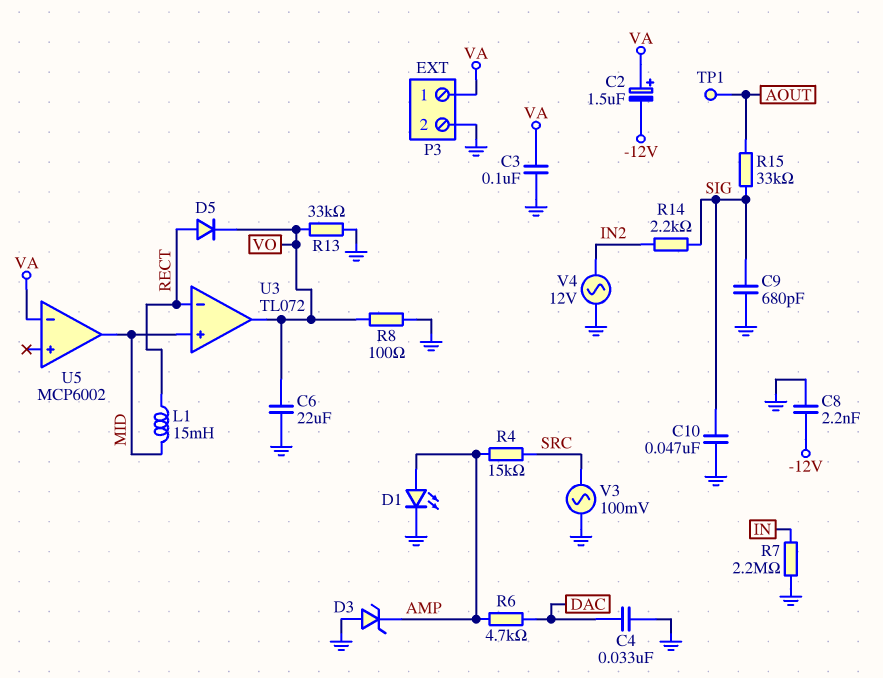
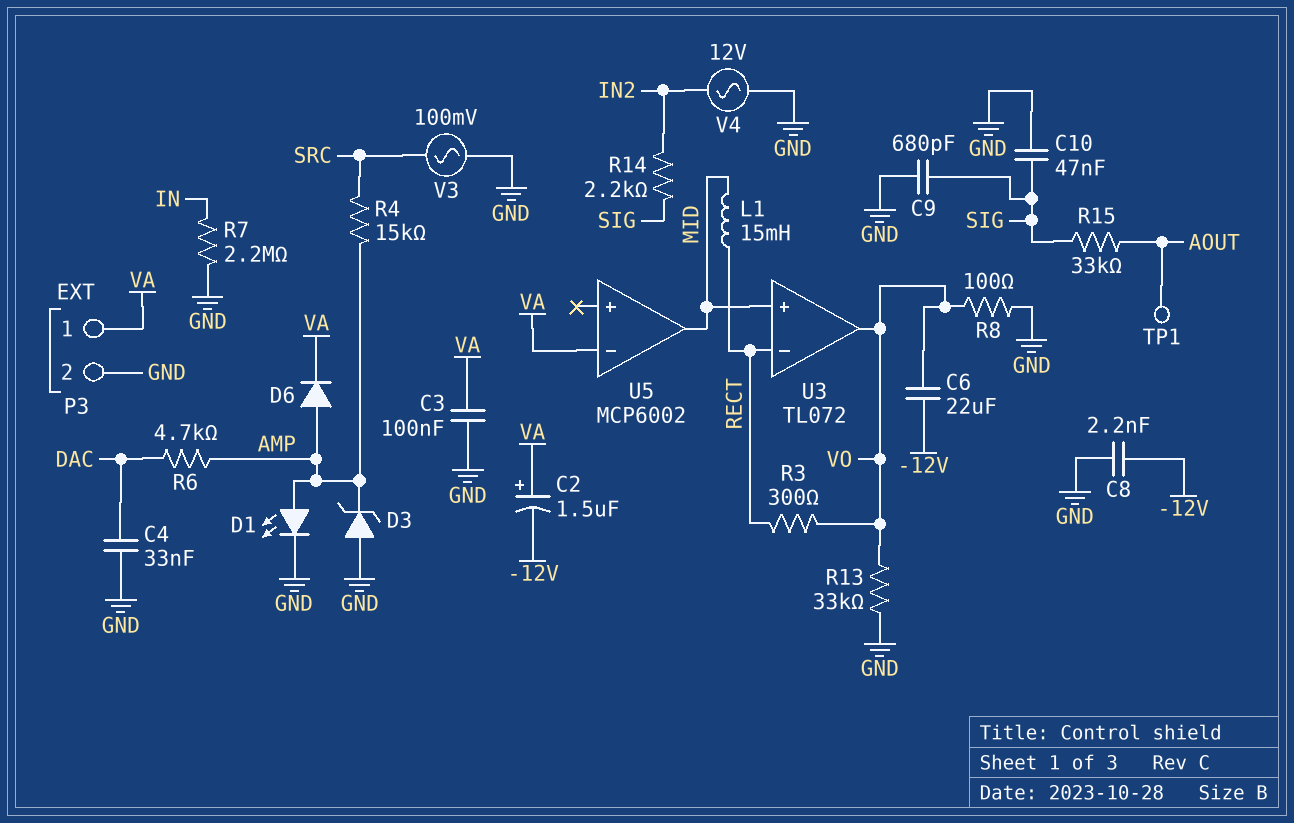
C6: 22uF (GND, VO) -> 22uF (-12V, VO)
D5: diode (A RECT, K VO) -> none
D6: none -> diode (A AMP, K VA)
R3: none -> 300 (RECT, VO)

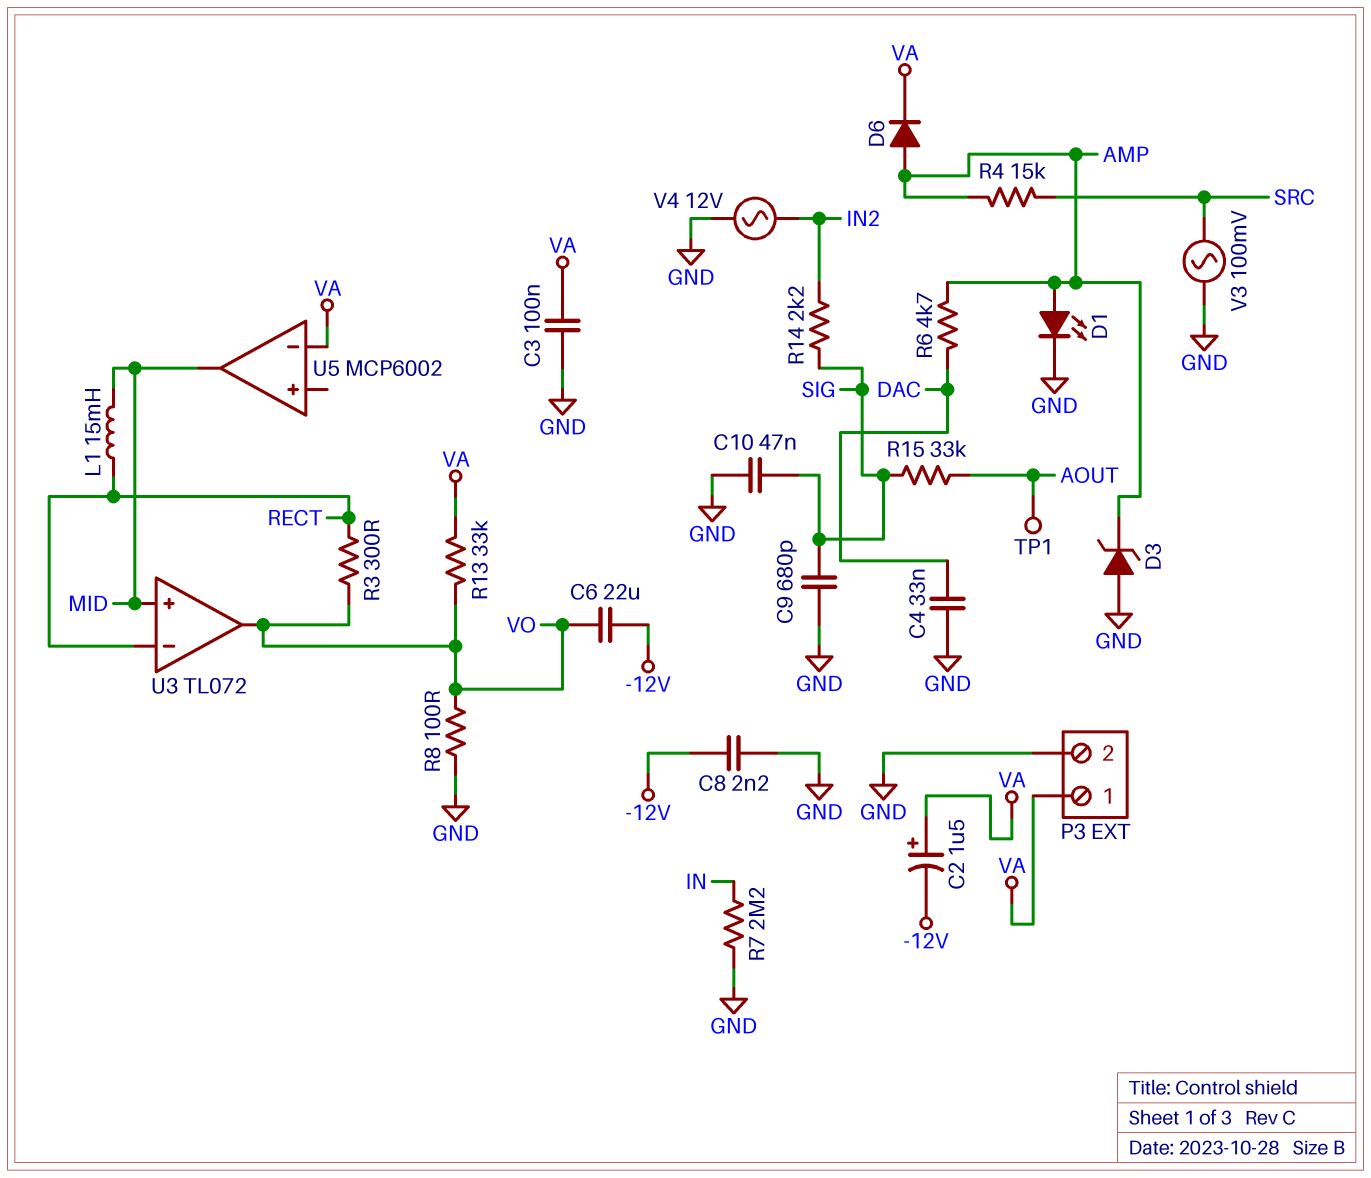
R13: 33k (GND, VO) -> 33k (VA, VO)

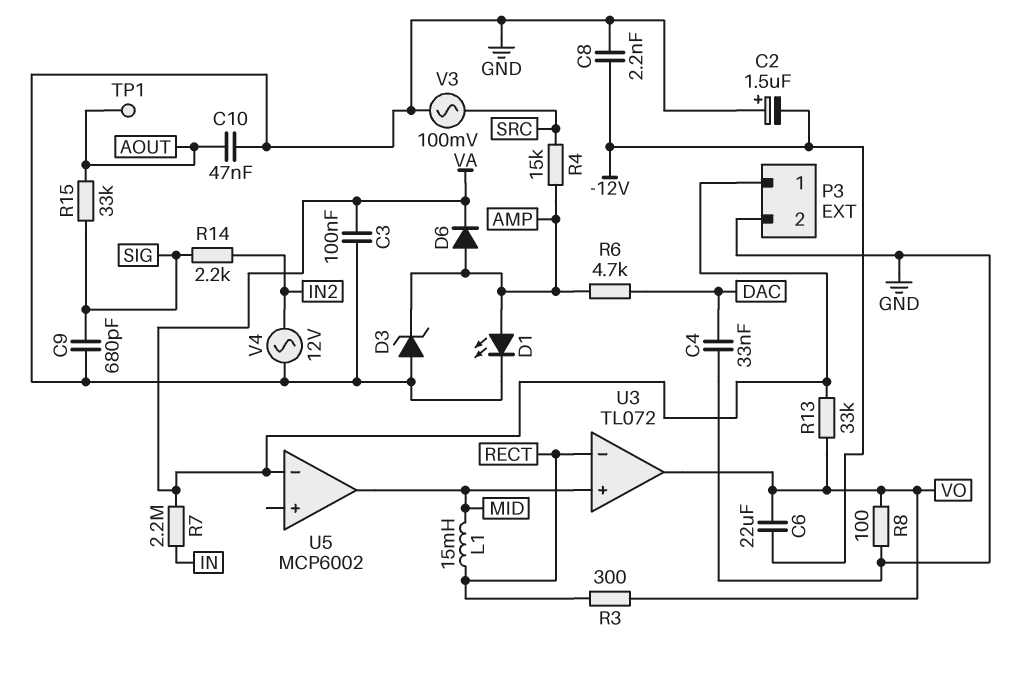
C2: 1.5uF (plus VA, minus -12V) -> 1.5uF (plus GND, minus -12V)
C10: 47nF (GND, SIG) -> 47nF (AOUT, GND)
R7: 2.2M (GND, IN) -> 2.2M (IN, VA)

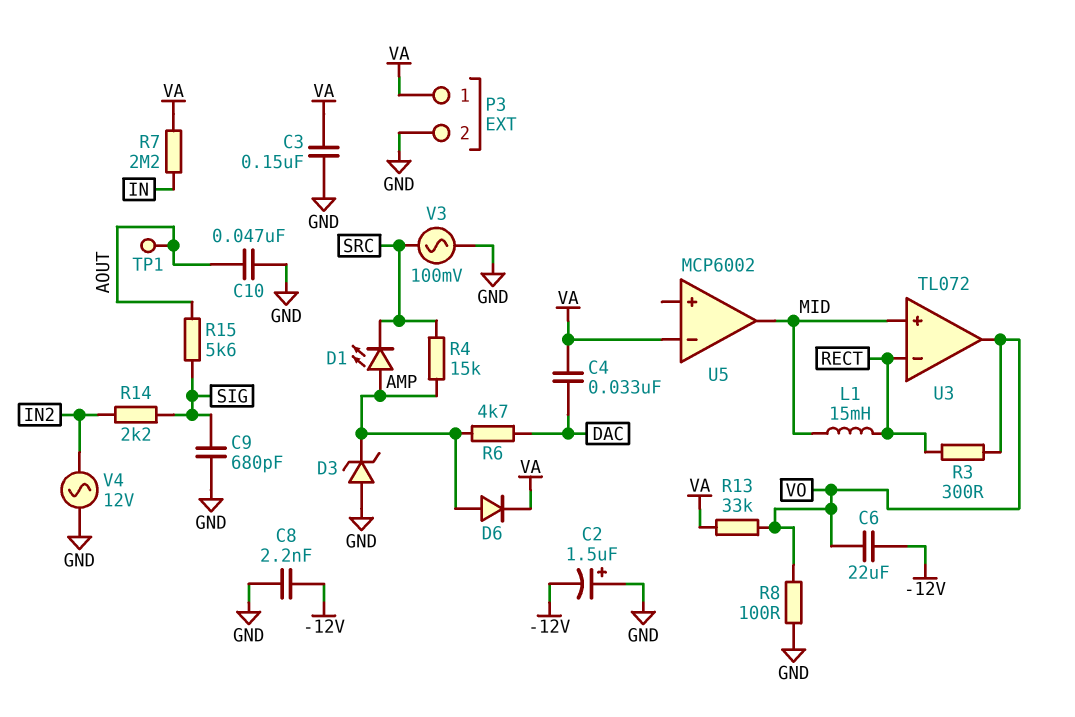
C3: 100nF (GND, VA) -> 150nF (GND, VA)
C4: 33nF (DAC, GND) -> 33nF (DAC, VA)
D1: LED (A AMP, K GND) -> LED (A AMP, K SRC)
R15: 33k (AOUT, SIG) -> 5.6k (AOUT, SIG)

